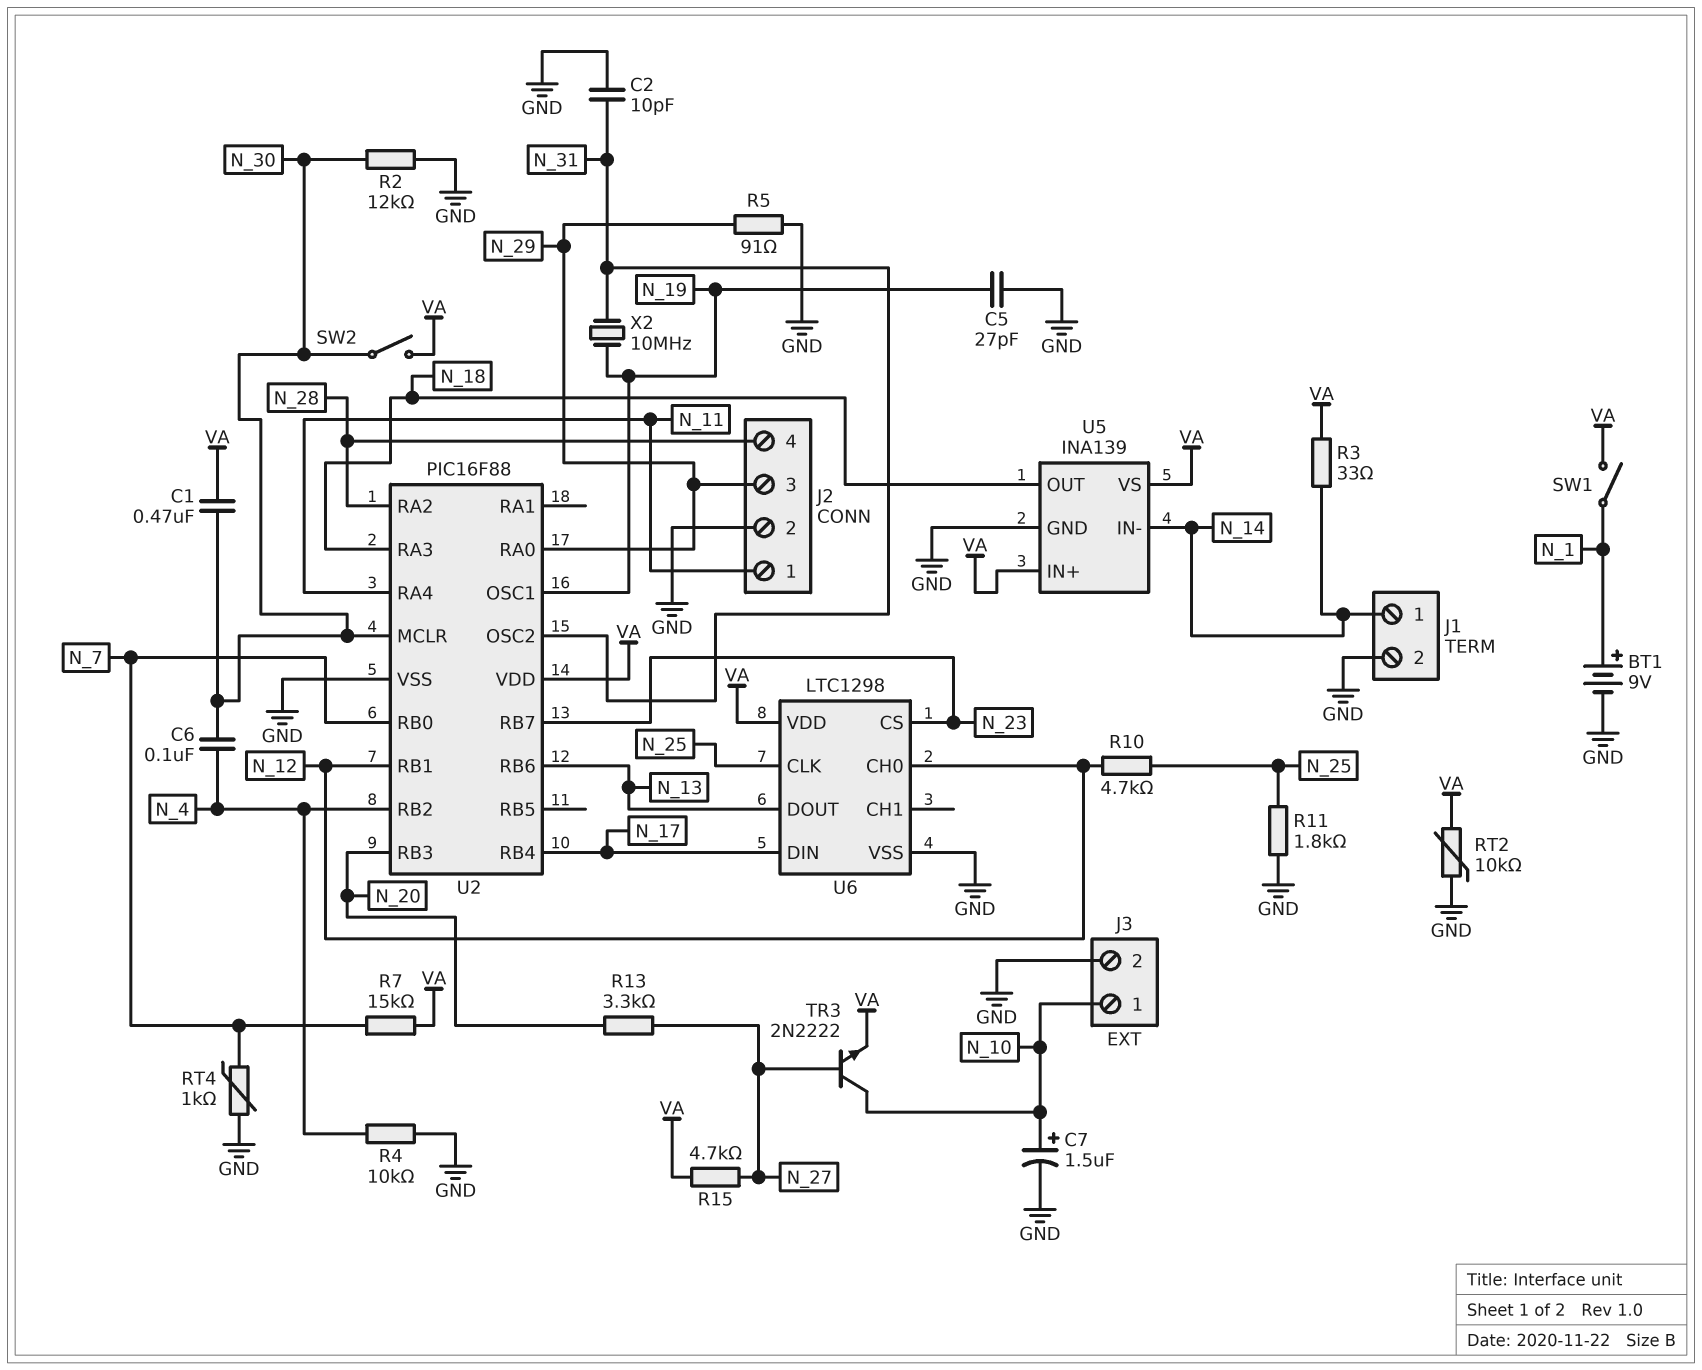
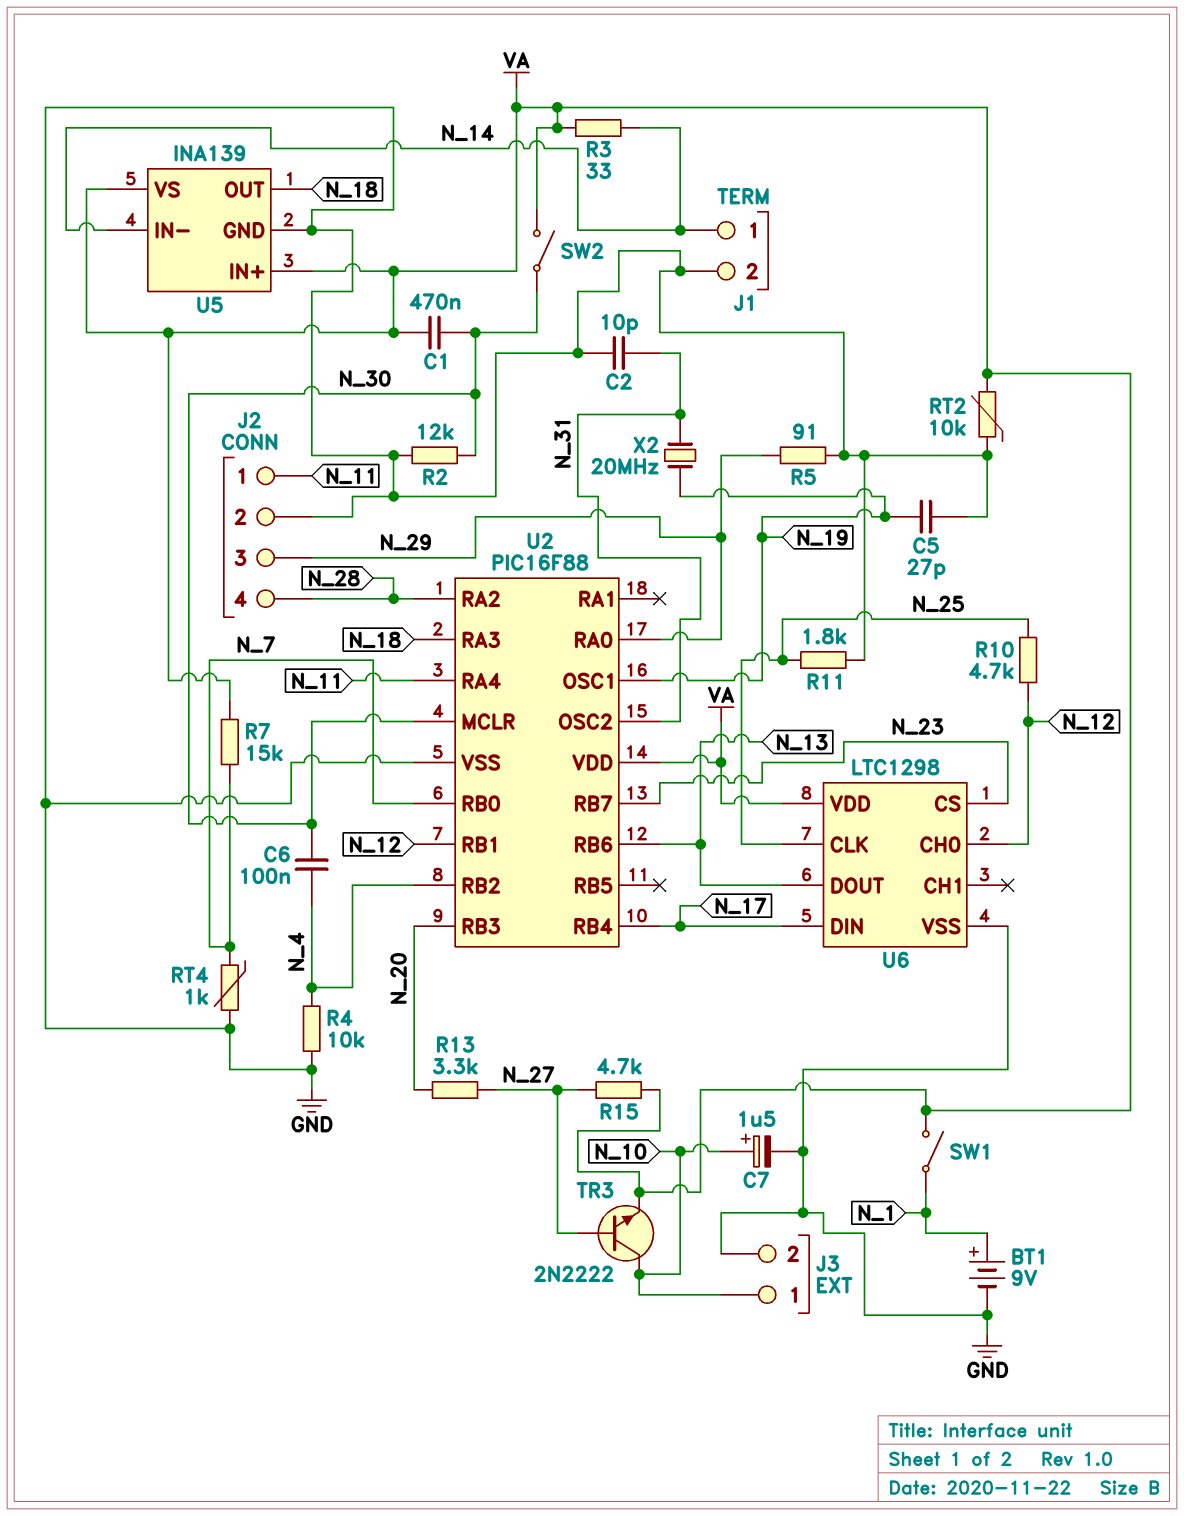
X2: 10MHz (N_19, N_31) -> 20MHz (N_19, N_31)

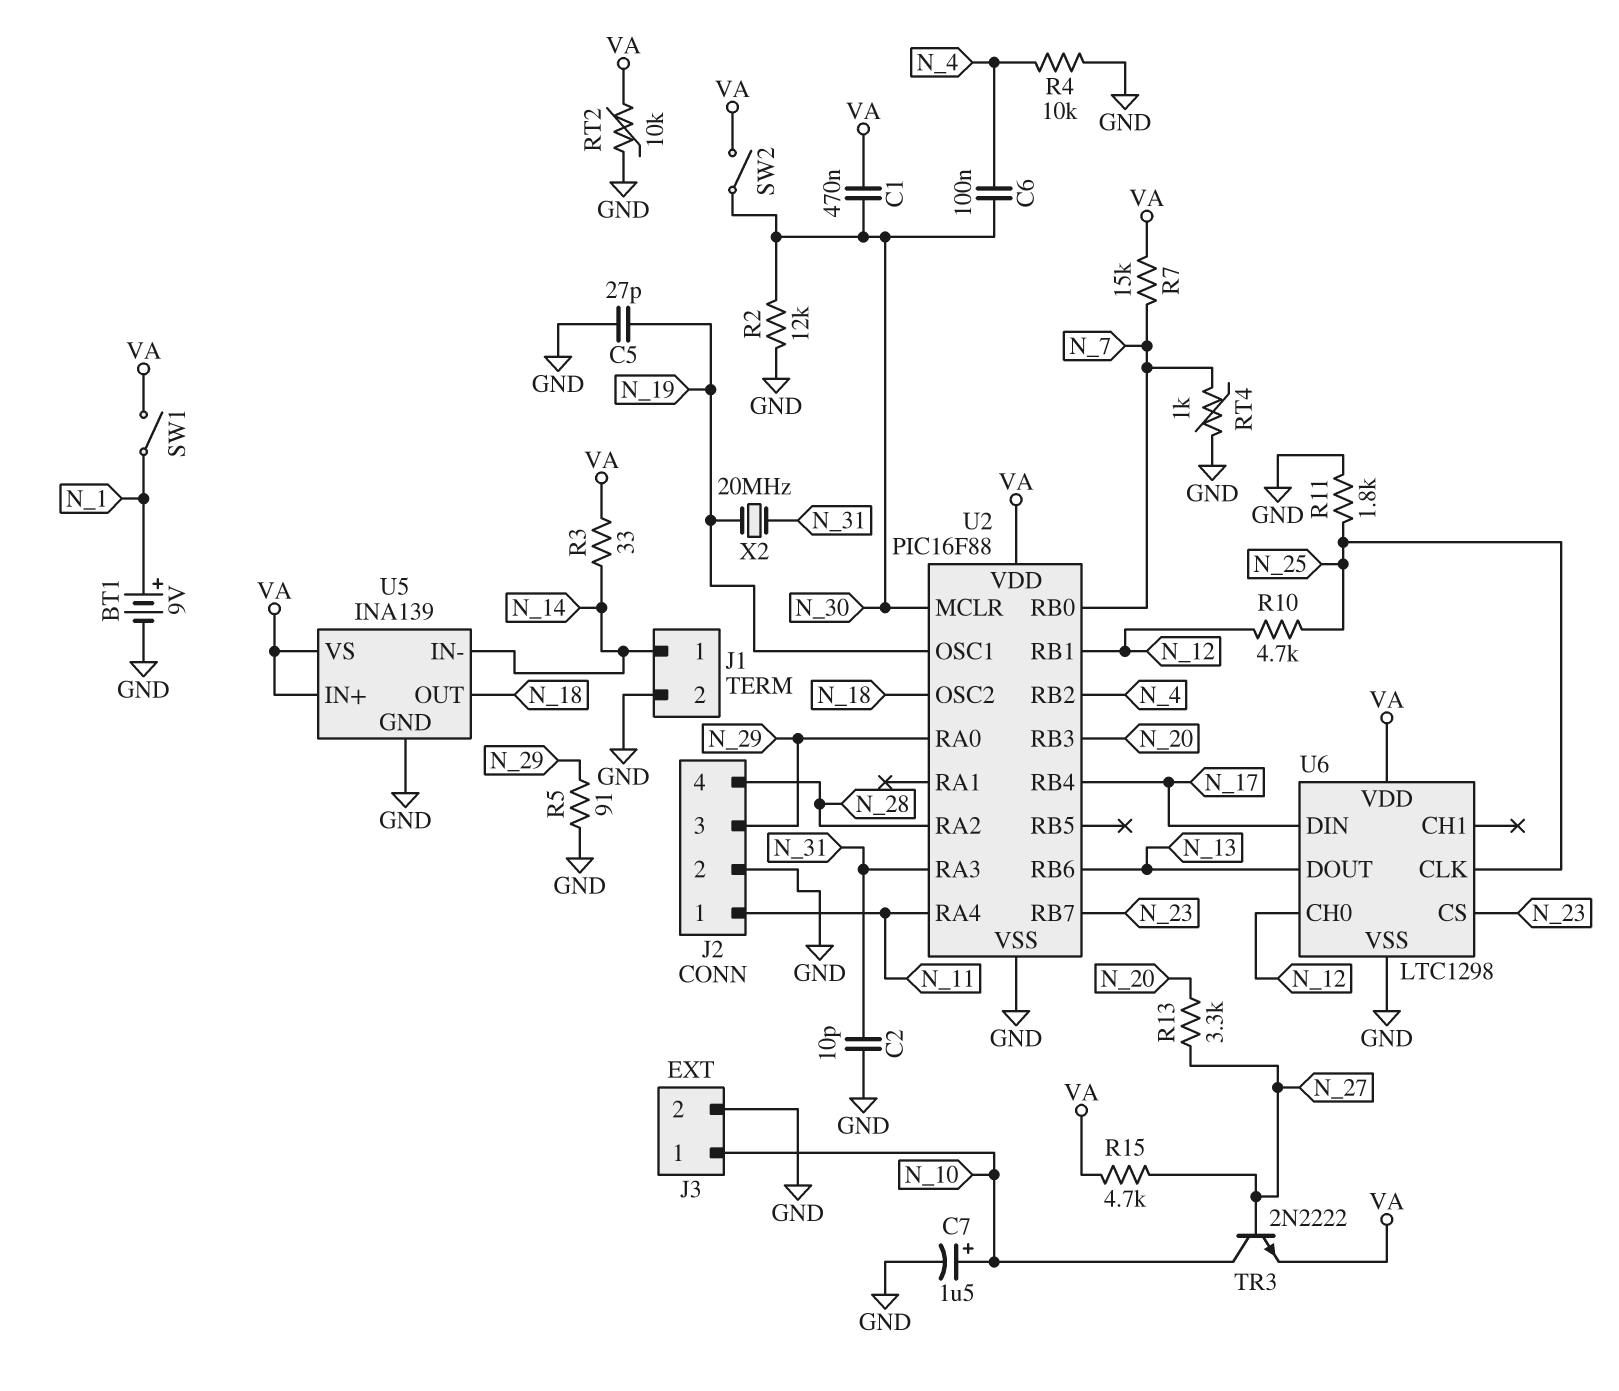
U2 pin OSC2: N_31 -> N_18
U2 pin RA3: N_18 -> N_31

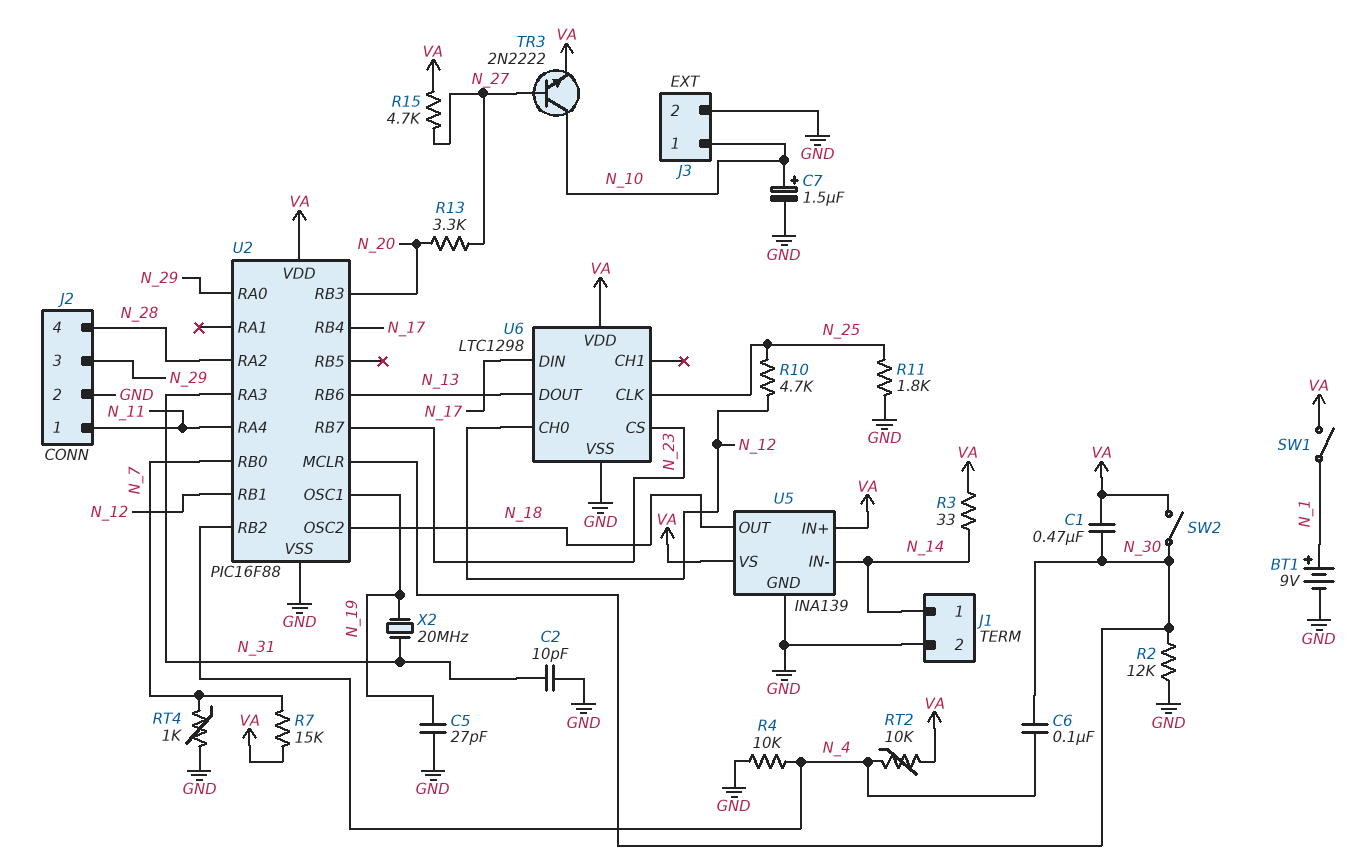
R5: 91 (GND, N_29) -> none
RT2: 10k (GND, VA) -> 10k (N_4, VA)

